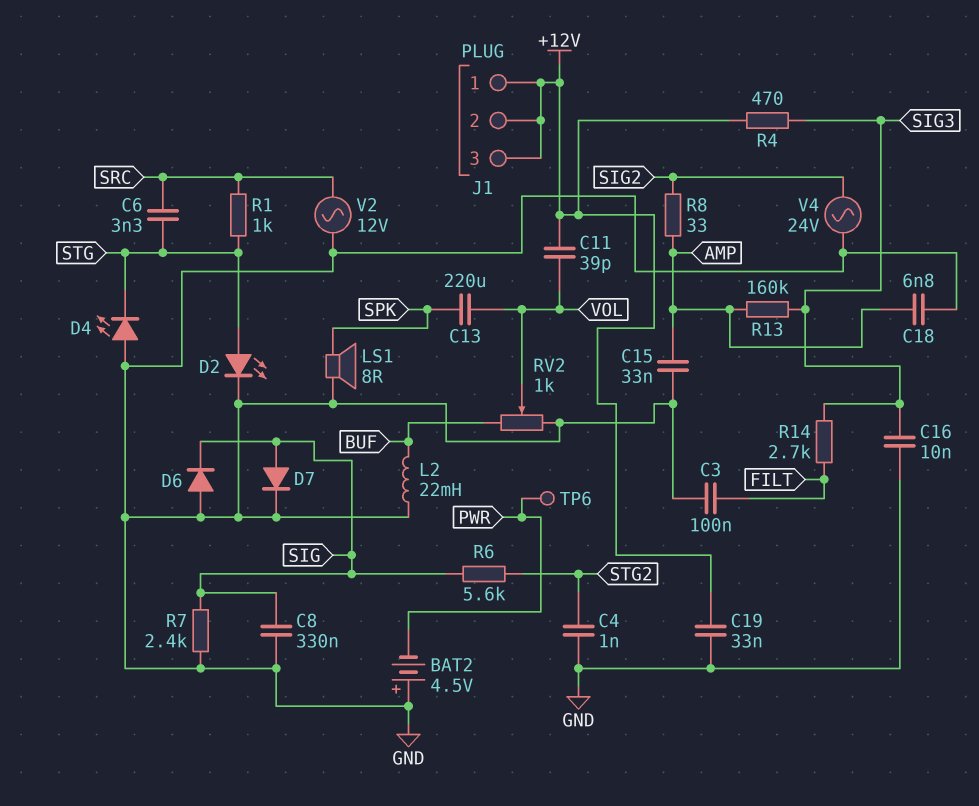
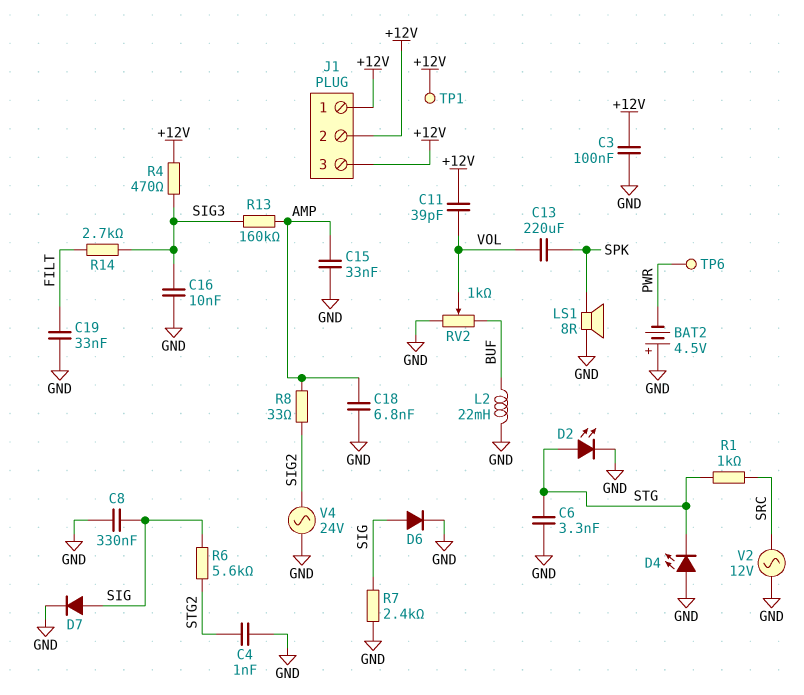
C3: 100nF (FILT, GND) -> 100nF (+12V, GND)
C6: 3.3nF (SRC, STG) -> 3.3nF (GND, STG)
C19: 33nF (+12V, GND) -> 33nF (FILT, GND)
D6: diode (A GND, K SIG) -> diode (A SIG, K GND)
TP1: none -> test point (+12V)

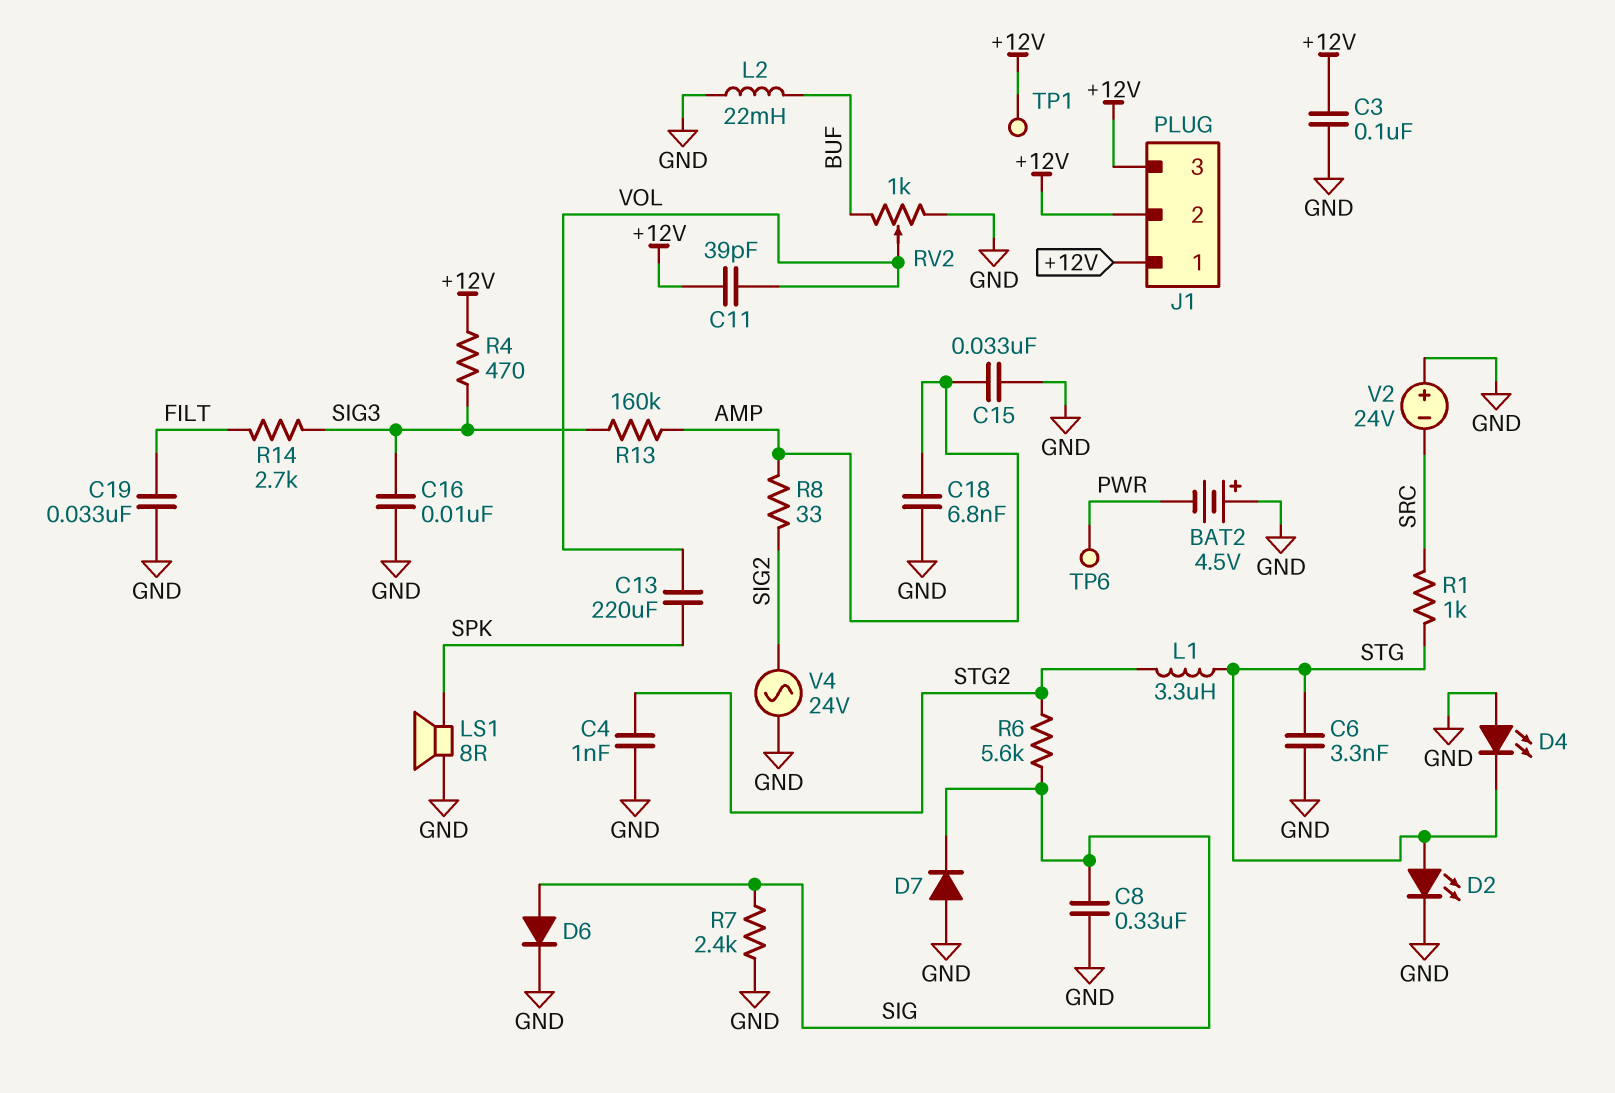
D7: diode (A SIG, K GND) -> diode (A GND, K SIG)
L1: none -> 3.3uH (STG, STG2)
V2: AC 12V (GND, SRC) -> 24V (plus GND, minus SRC)

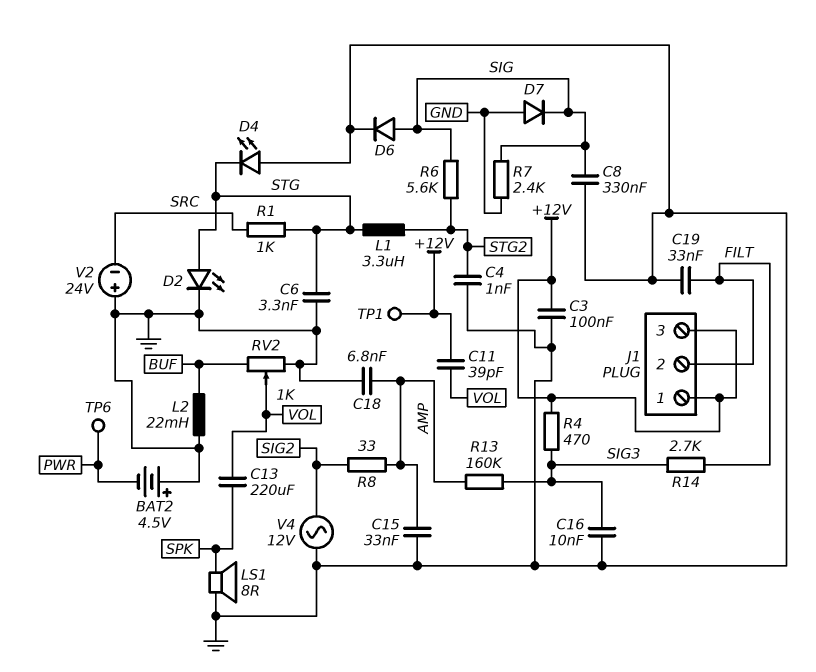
J1 pin 2: +12V -> FILT
V4: AC 24V (GND, SIG2) -> AC 12V (GND, SIG2)

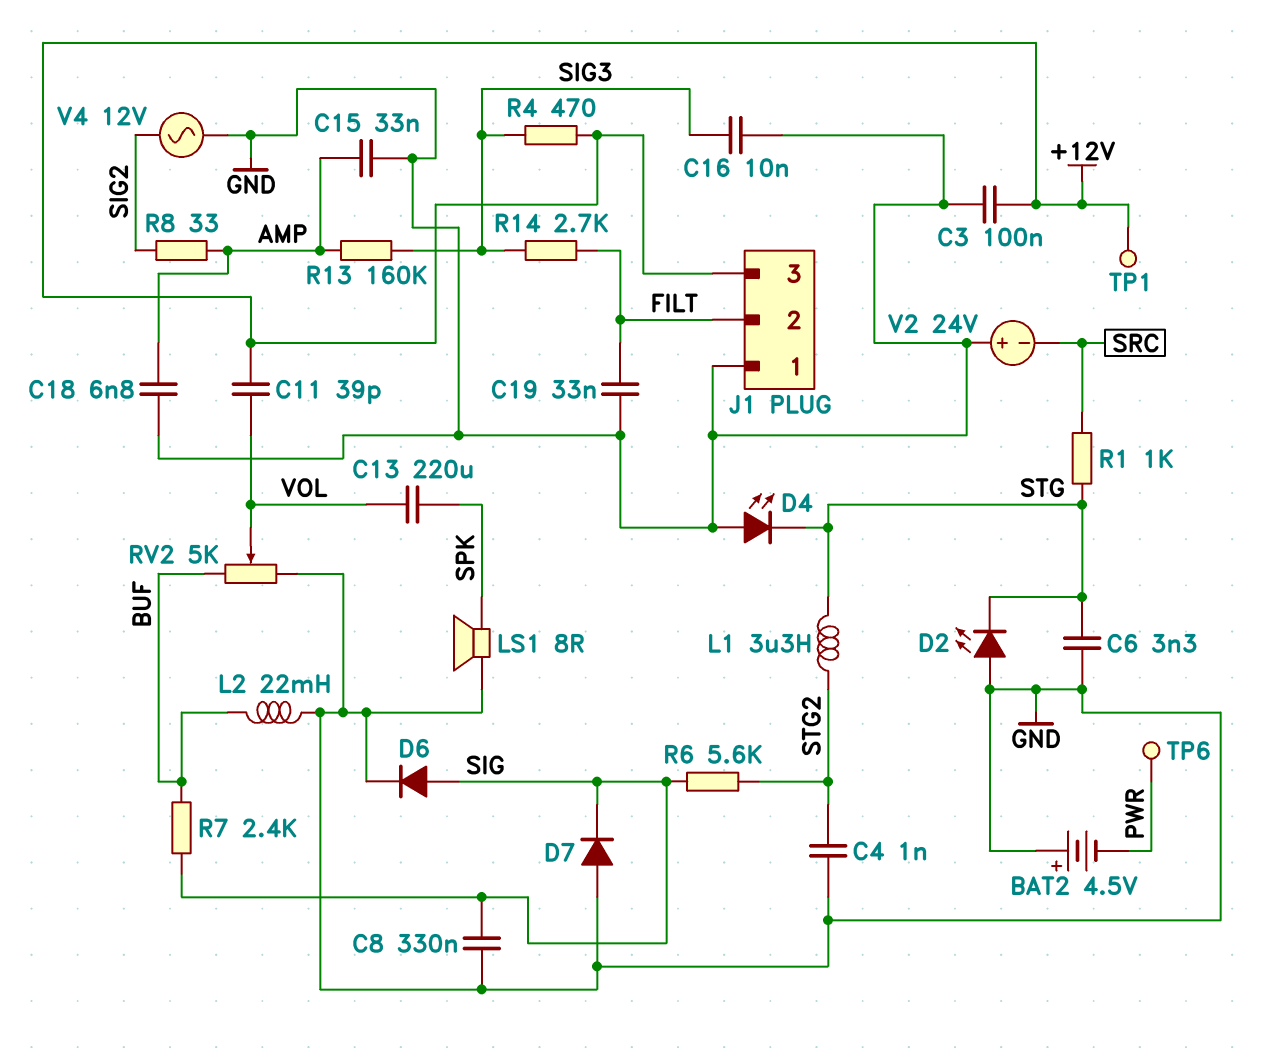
D2: LED (A STG, K GND) -> LED (A GND, K STG)
J1 pin 1: +12V -> GND
R7: 2.4k (GND, SIG) -> 2.4k (BUF, SIG)
RV2: 1k (BUF, GND, wiper VOL) -> 5k (BUF, GND, wiper VOL)

